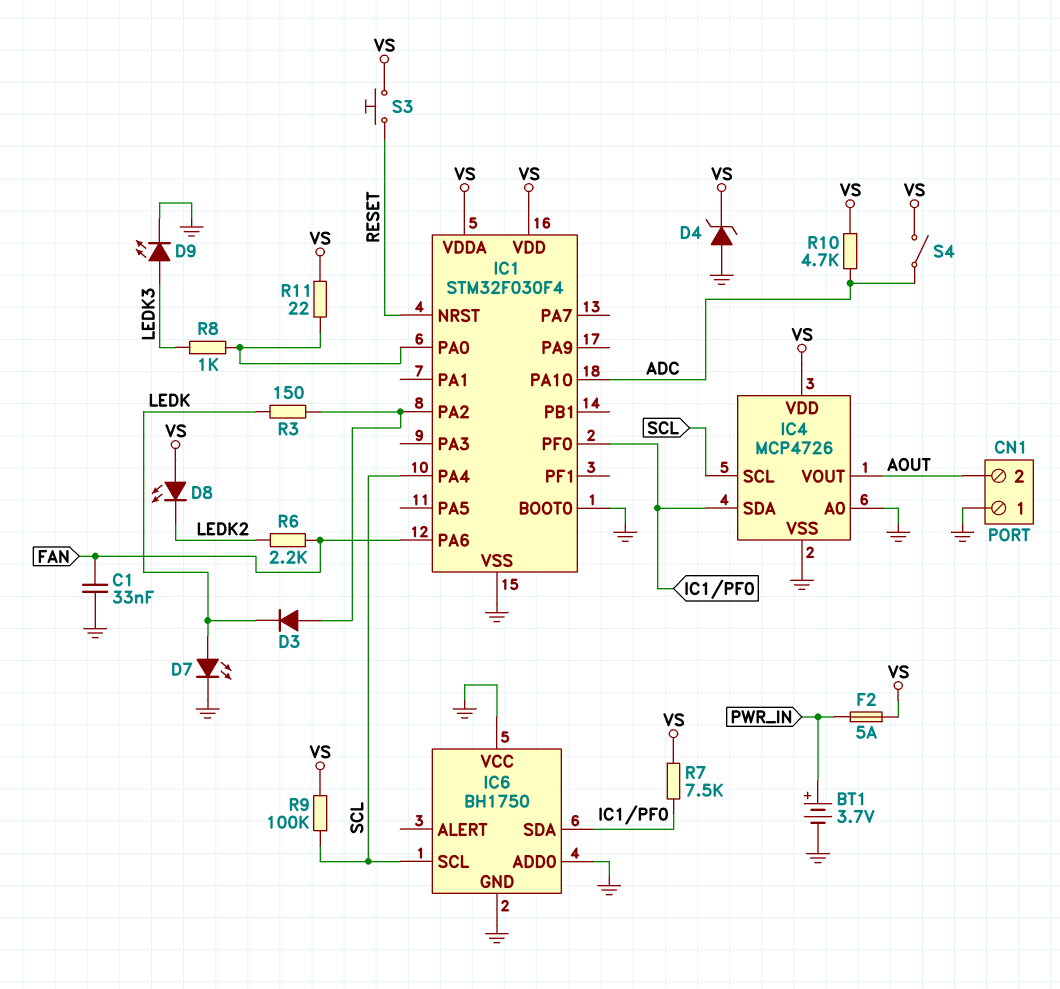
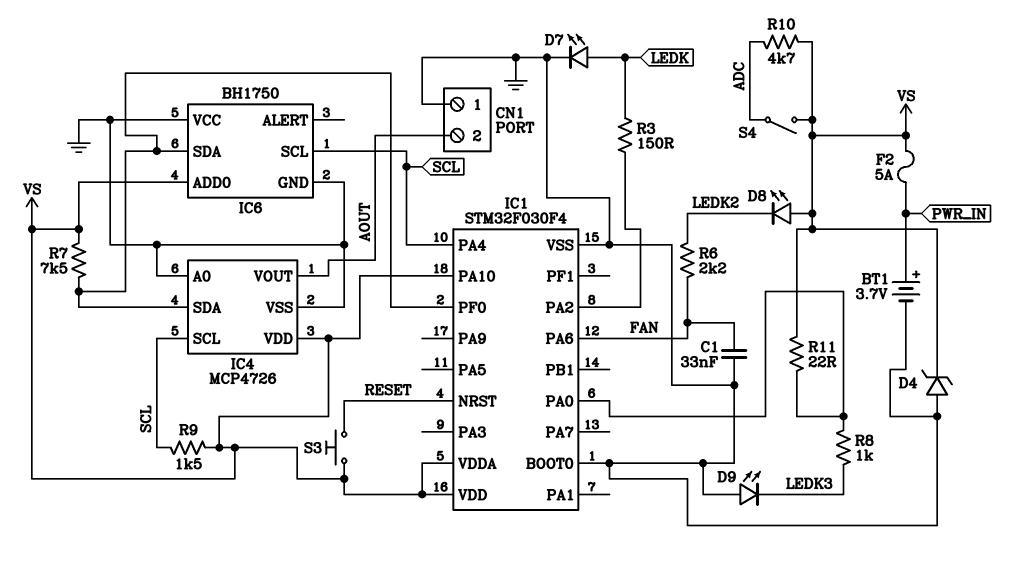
D3: diode (A IC1/PA2, K LEDK) -> none
D9: LED (A LEDK3, K GND) -> LED (A GND, K LEDK3)
IC1 pin PA10: ADC -> VS
IC6 pin ADD0: GND -> VS
R9: 100k (SCL, VS) -> 1.5k (SCL, VS)

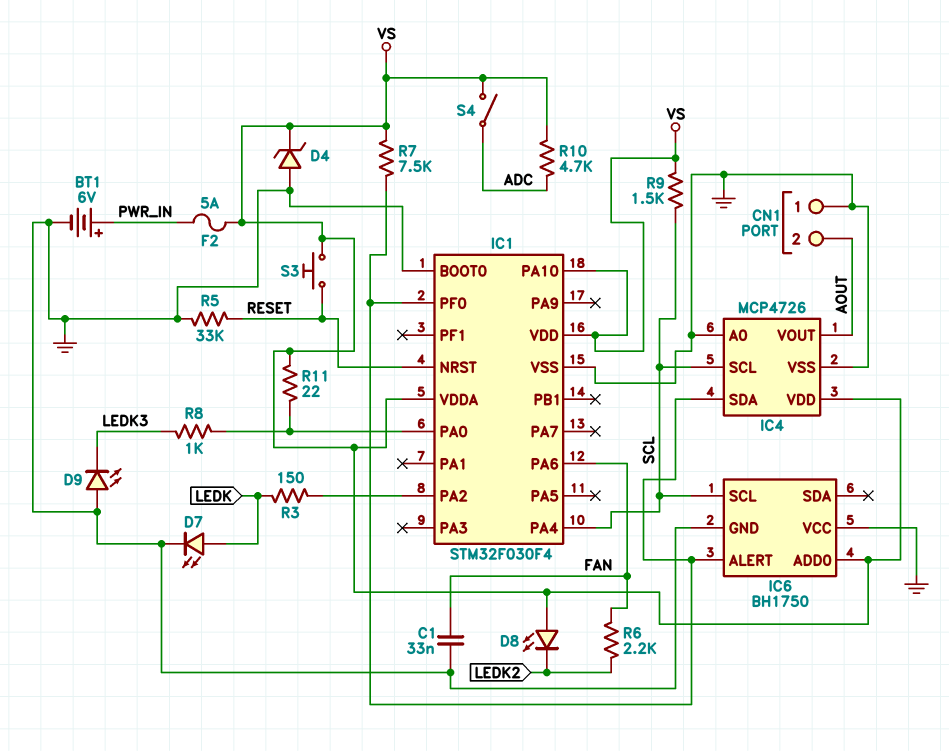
BT1: 3.7V (plus PWR_IN, minus GND) -> 6V (plus PWR_IN, minus GND)
IC6 pin ALERT: none -> IC1/PF0
IC6 pin SDA: IC1/PF0 -> none
R5: none -> 33k (GND, RESET)

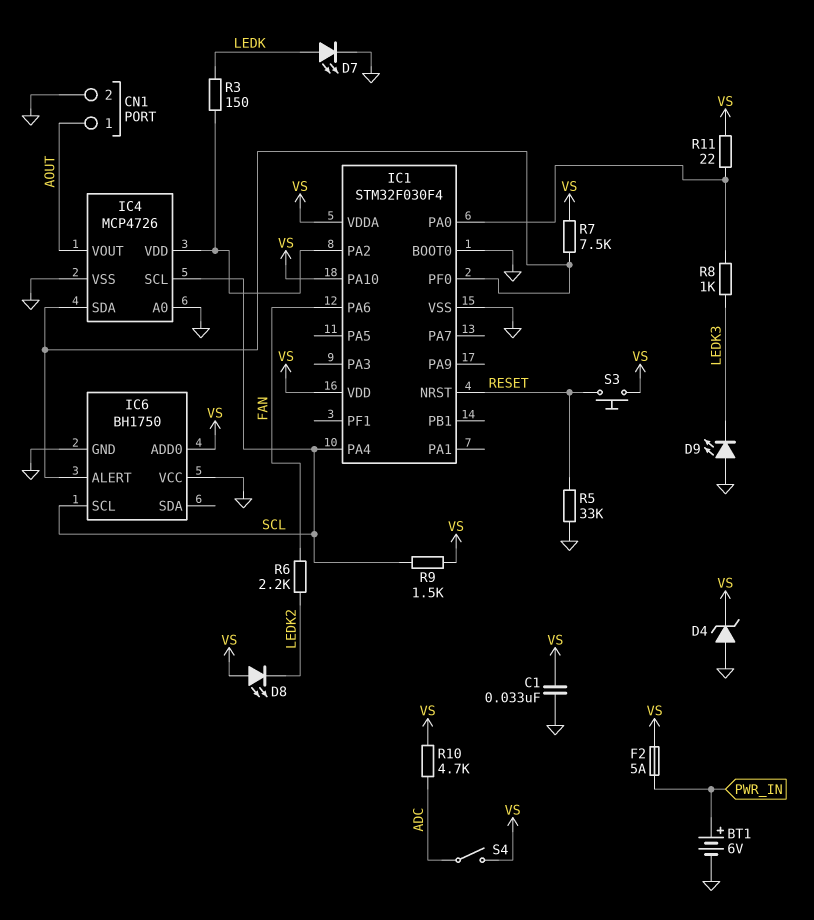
C1: 33nF (FAN, GND) -> 33nF (GND, VS)
CN1 pin 1: GND -> AOUT
CN1 pin 2: AOUT -> GND
IC4 pin VDD: VS -> IC1/PA2

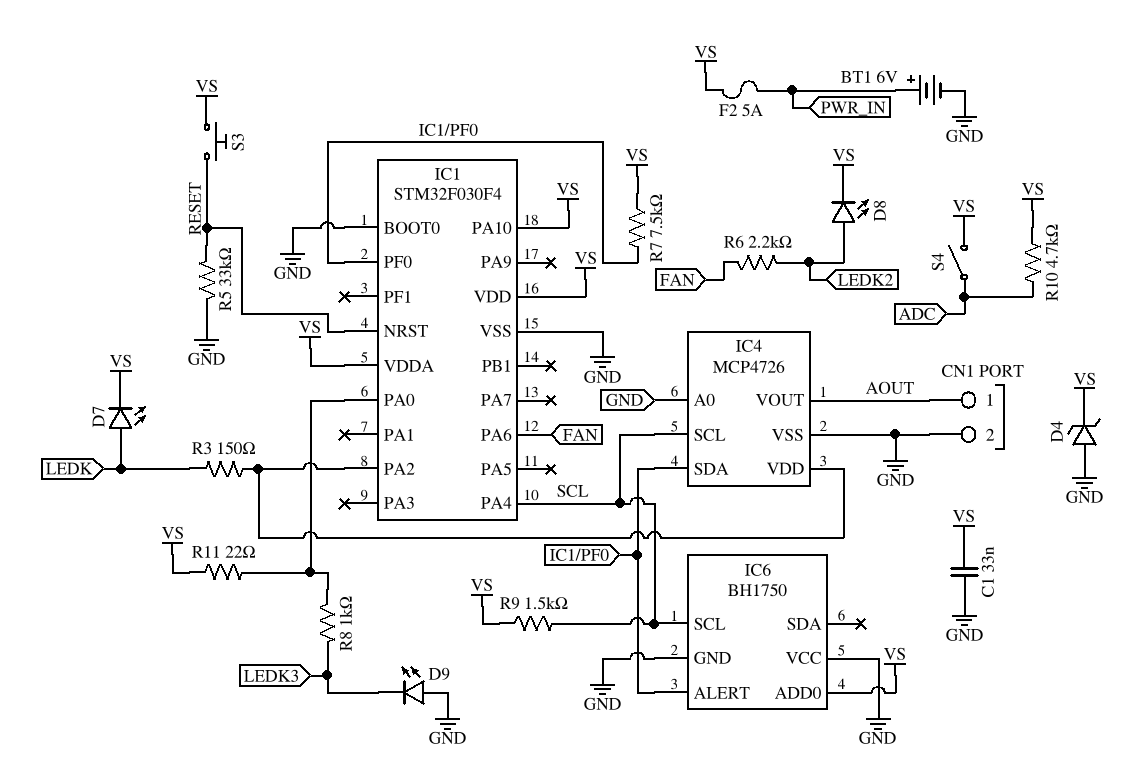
D7: LED (A LEDK, K GND) -> LED (A LEDK, K VS)
D8: LED (A VS, K LEDK2) -> LED (A LEDK2, K VS)

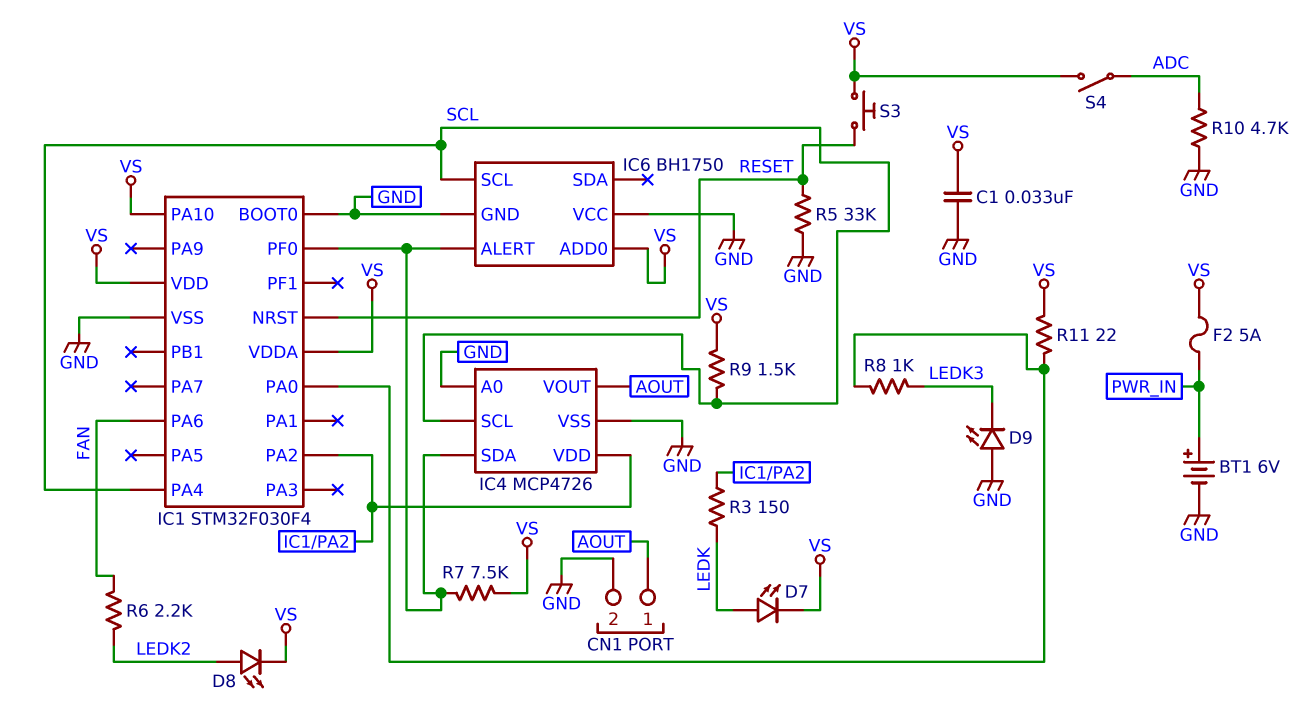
D4: zener (A GND, K VS) -> none
R10: 4.7k (ADC, VS) -> 4.7k (ADC, GND)

